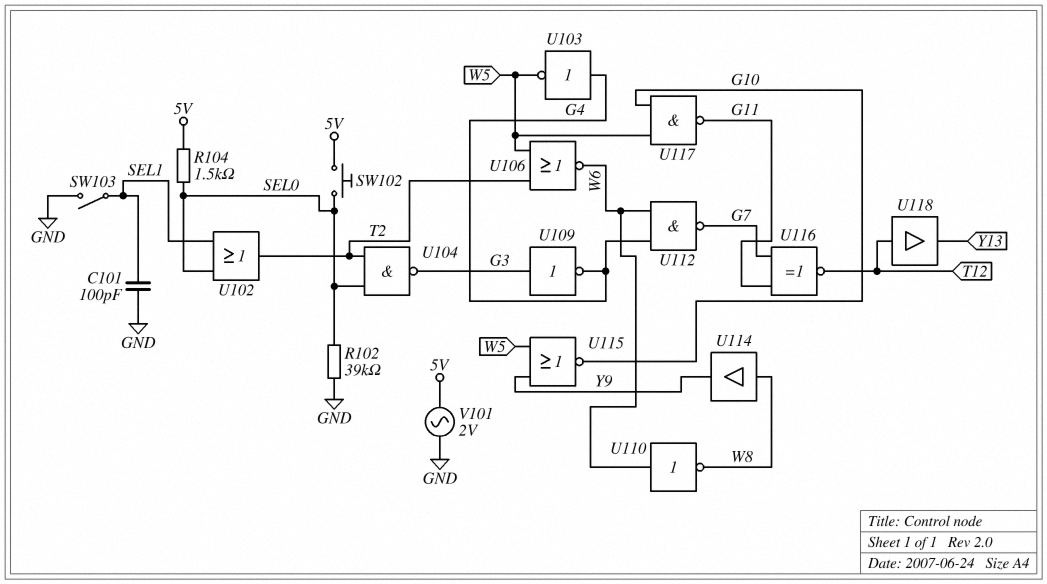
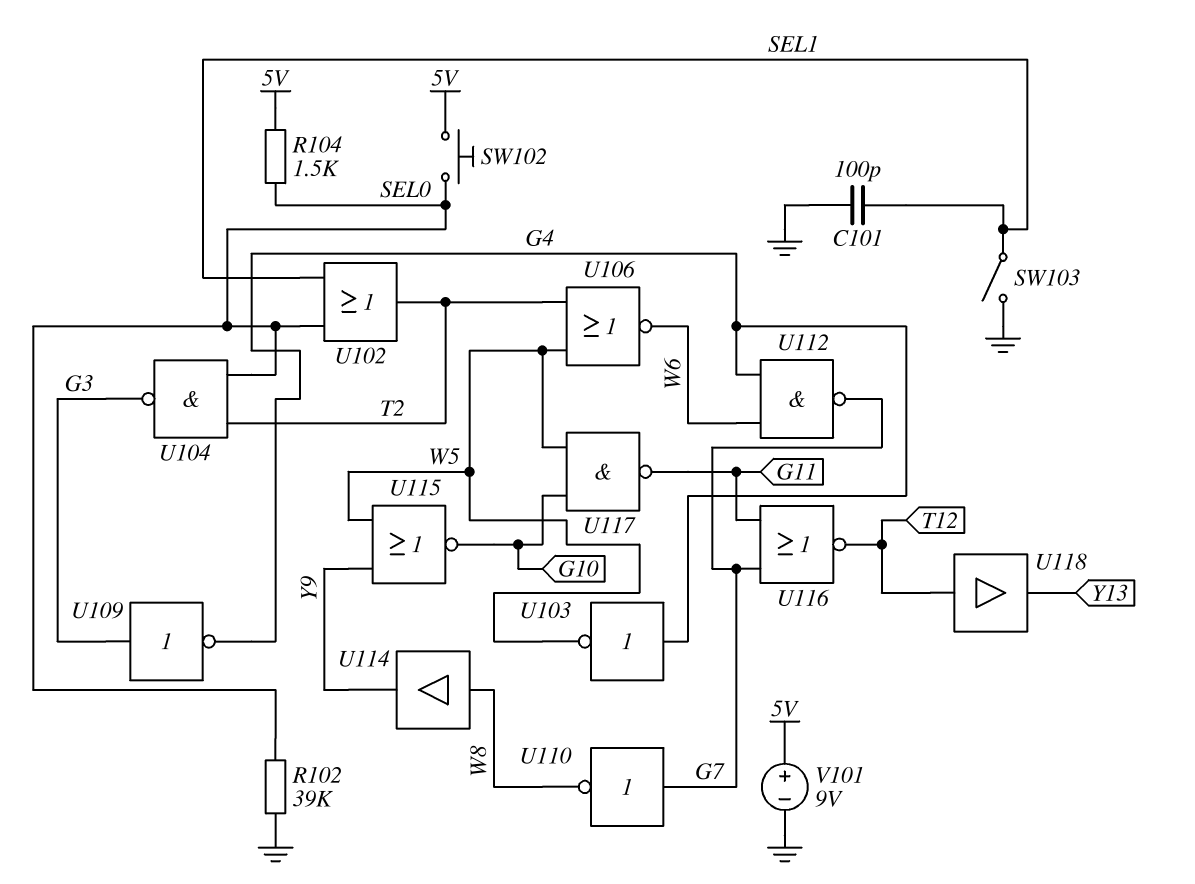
U110: NOT (in W6, out W8) -> NOT (in G7, out W8)
U116: XNOR (in G7, in G11, out T12) -> NOR (in G7, in G11, out T12)
V101: AC 2V (5V, GND) -> 9V (plus 5V, minus GND)

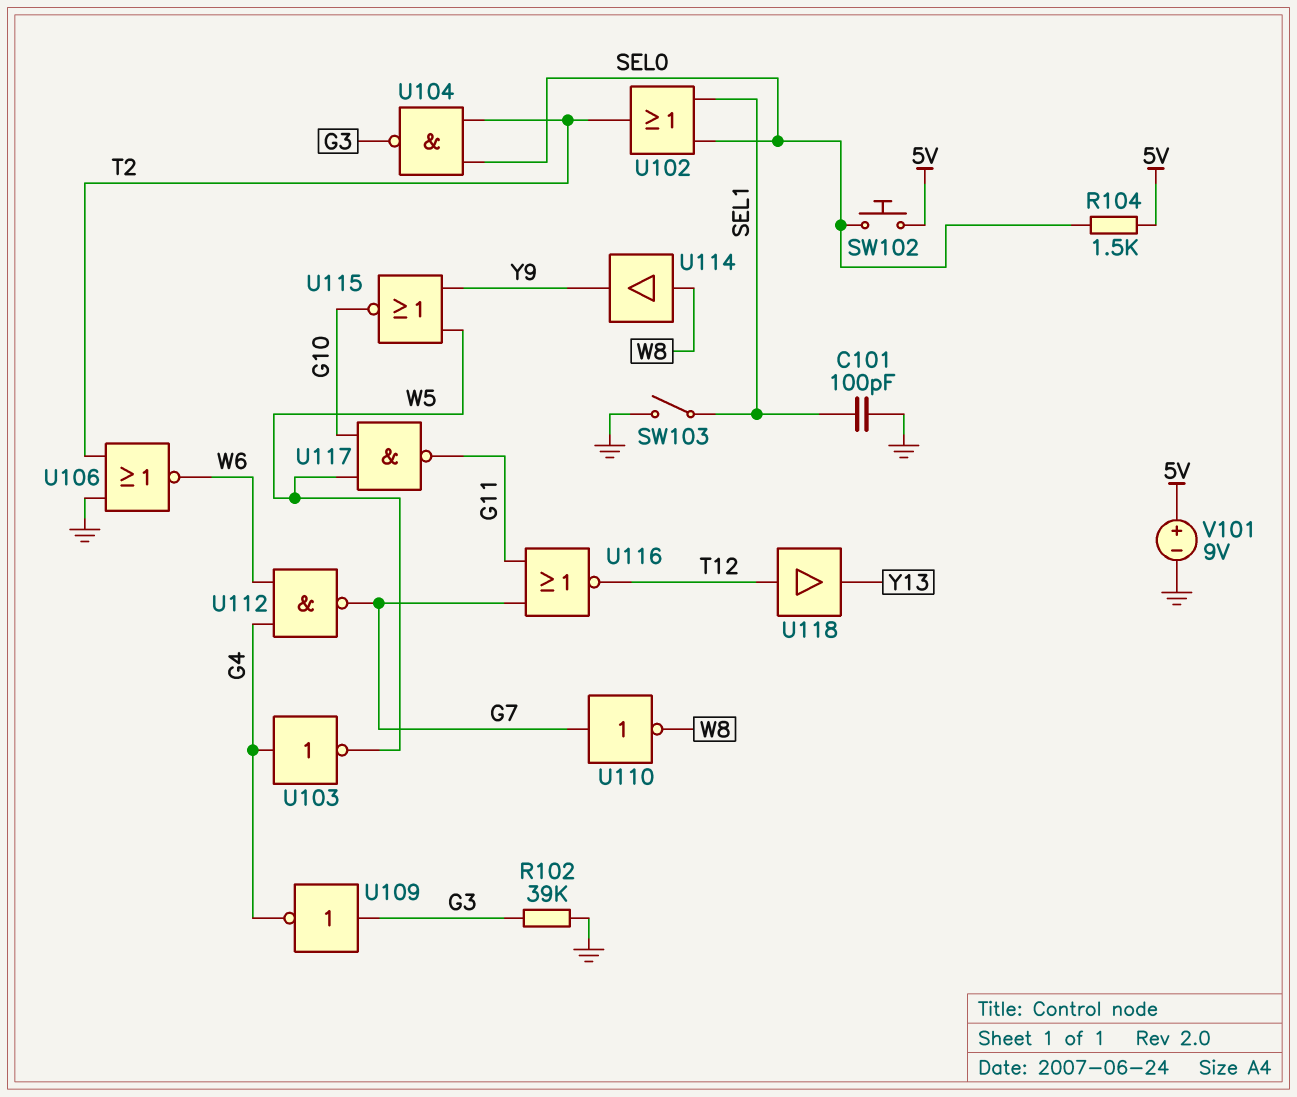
R102: 39k (GND, SEL0) -> 39k (G3, GND)
U106: NOR (in T2, in W5, out W6) -> NOR (in GND, in T2, out W6)

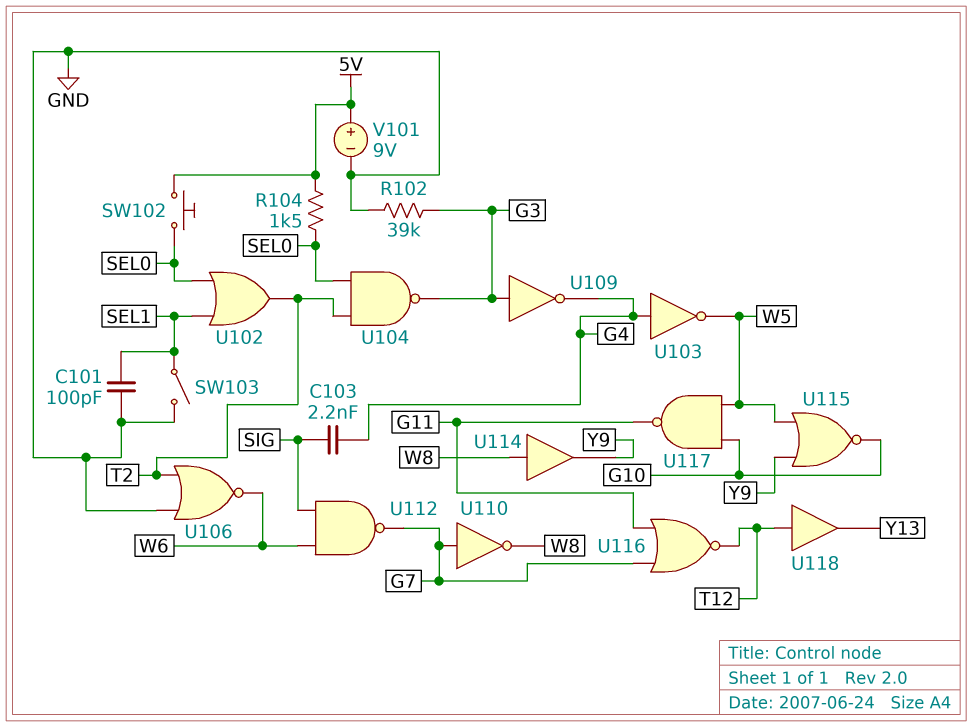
C103: none -> 2.2nF (G4, SIG)
U112: NAND (in G4, in W6, out G7) -> NAND (in SIG, in W6, out G7)

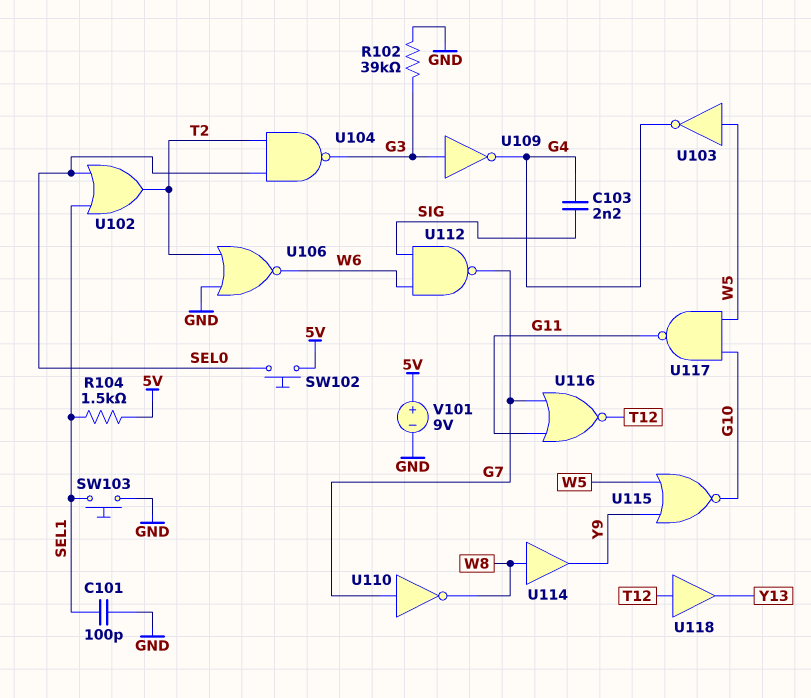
R104: 1.5k (5V, SEL0) -> 1.5k (5V, SEL1)
SW103: switch (GND, SEL1) -> button (GND, SEL1)
U103: NOT (in G4, out W5) -> NOT (in W5, out G4)

